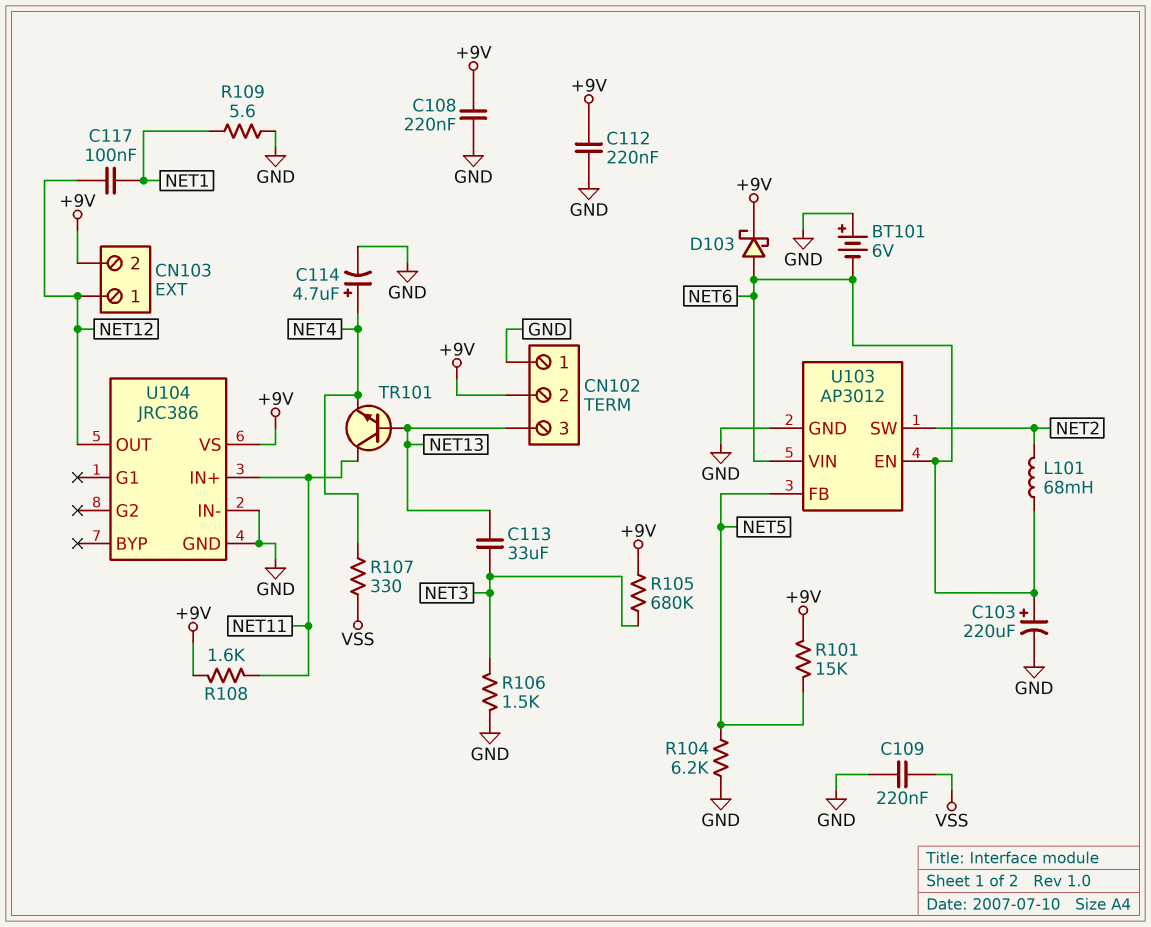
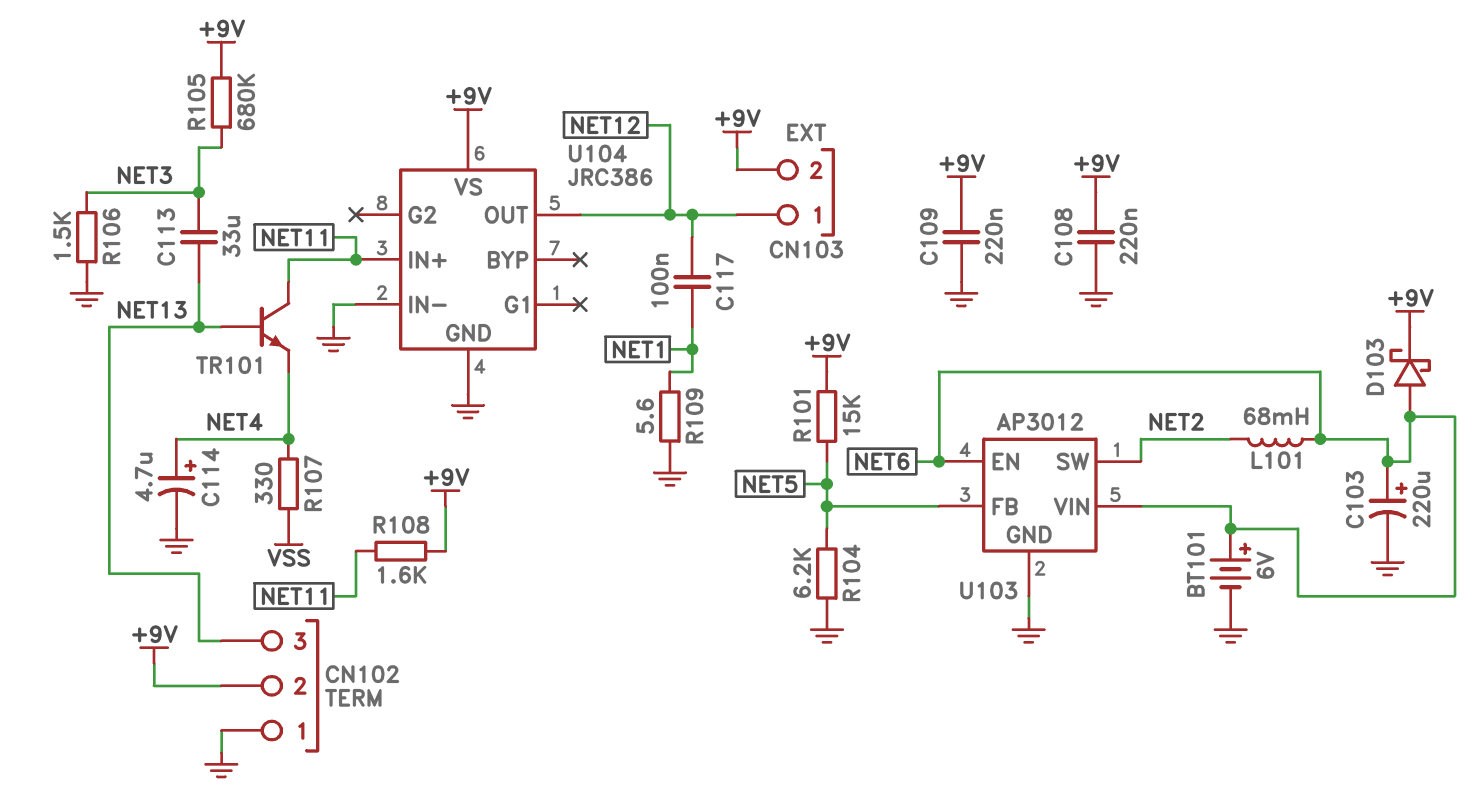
BT101: 6V (plus GND, minus NET6) -> 6V (plus NET6, minus GND)
C109: 220nF (GND, VSS) -> 220nF (+9V, GND)
C112: 220nF (+9V, GND) -> none

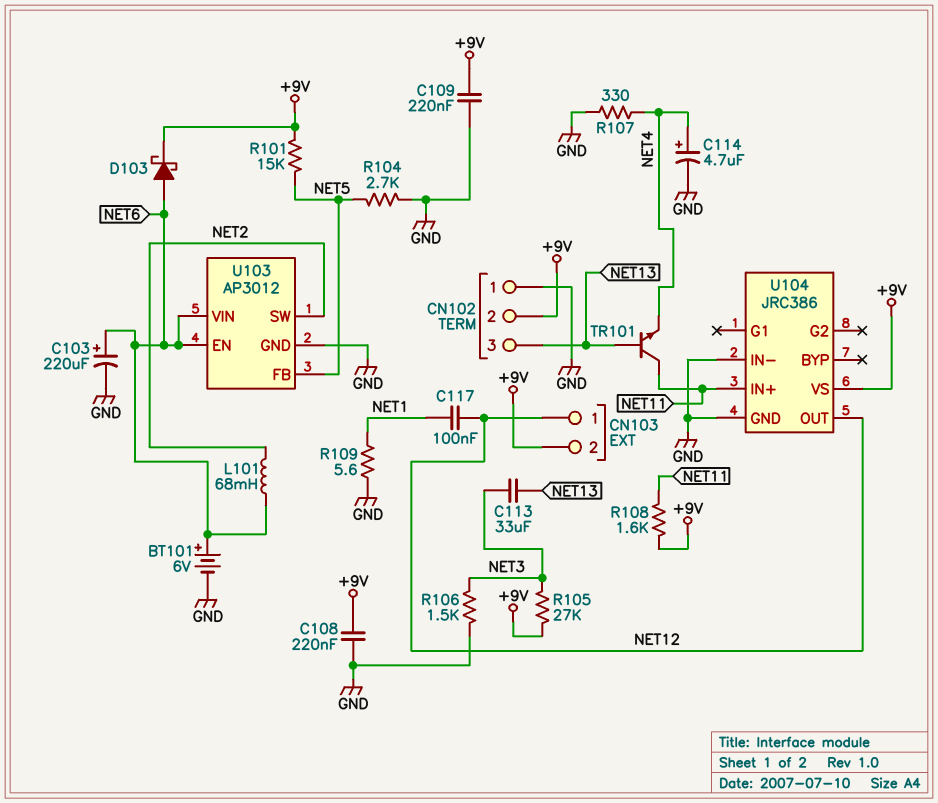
R104: 6.2k (GND, NET5) -> 2.7k (GND, NET5)
R105: 680k (+9V, NET3) -> 27k (+9V, NET3)
R107: 330 (NET4, VSS) -> 330 (GND, NET4)

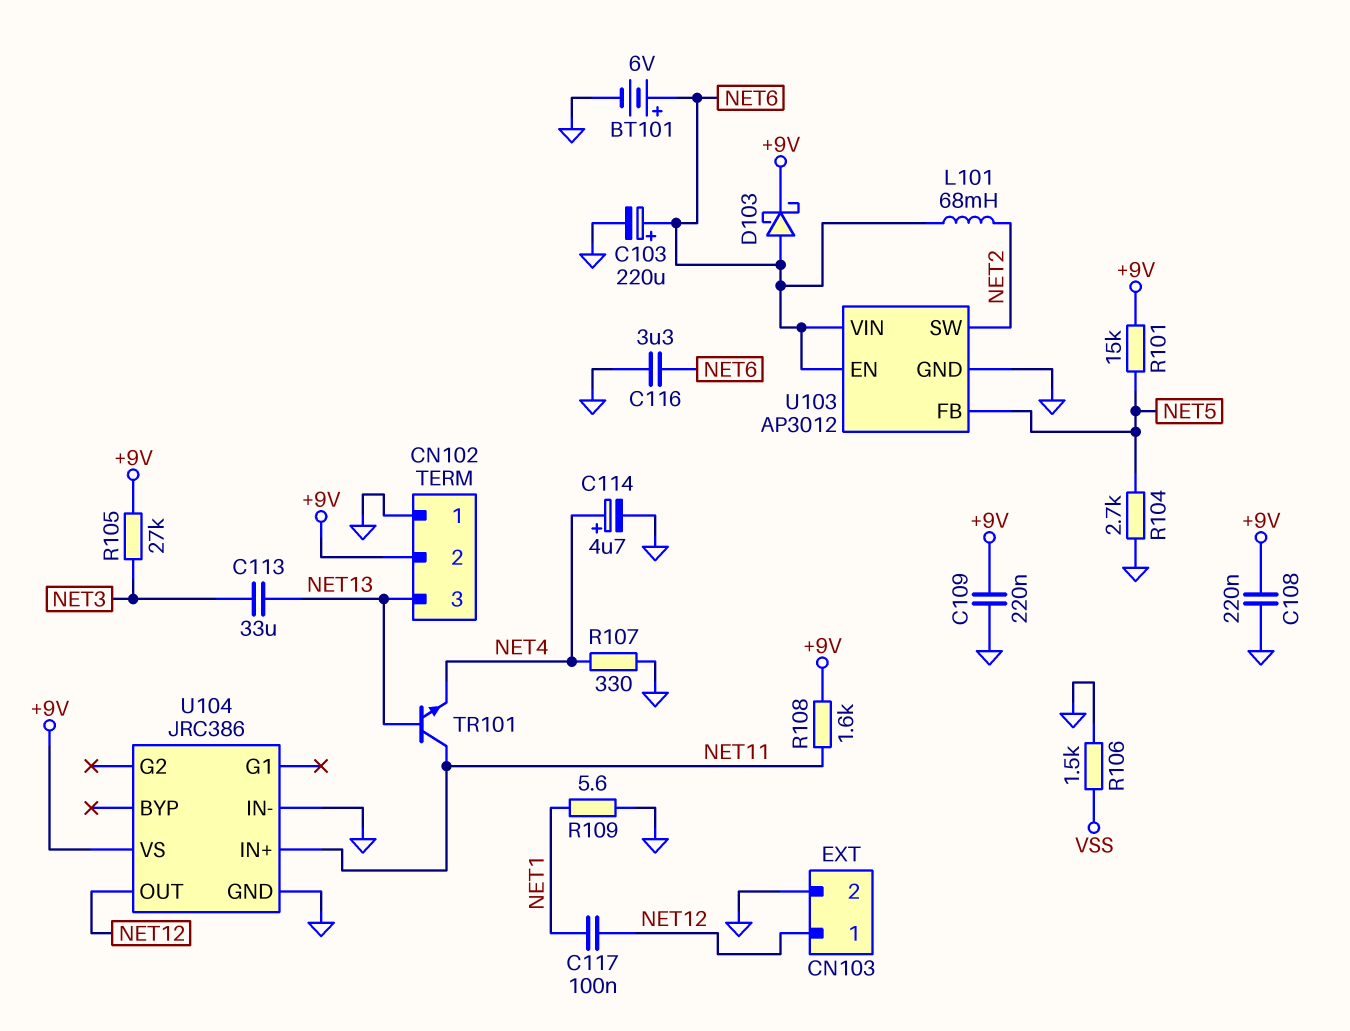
C116: none -> 3.3uF (GND, NET6)
CN103 pin 2: +9V -> GND
R106: 1.5k (GND, NET3) -> 1.5k (GND, VSS)

